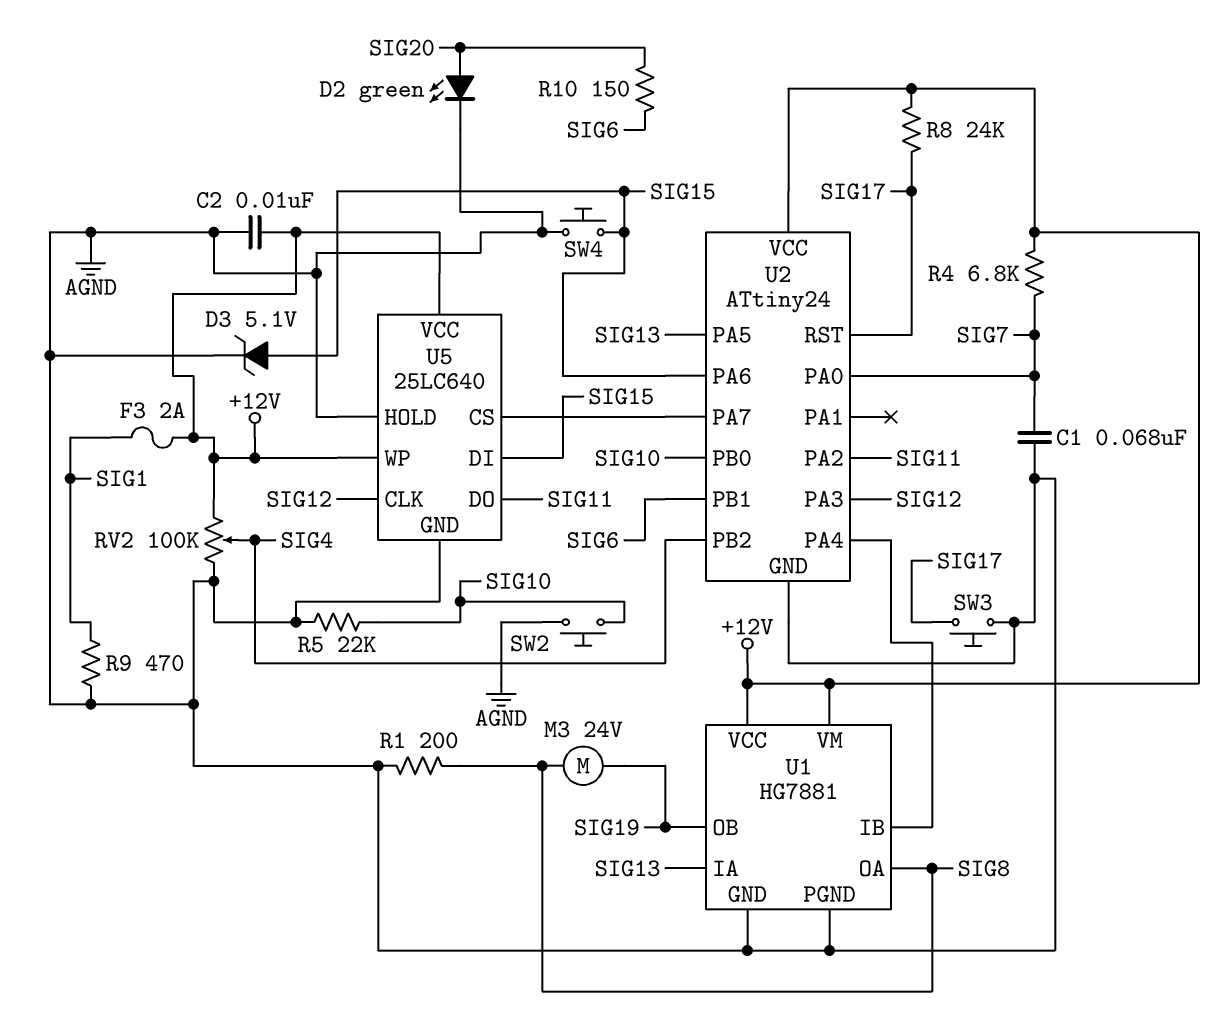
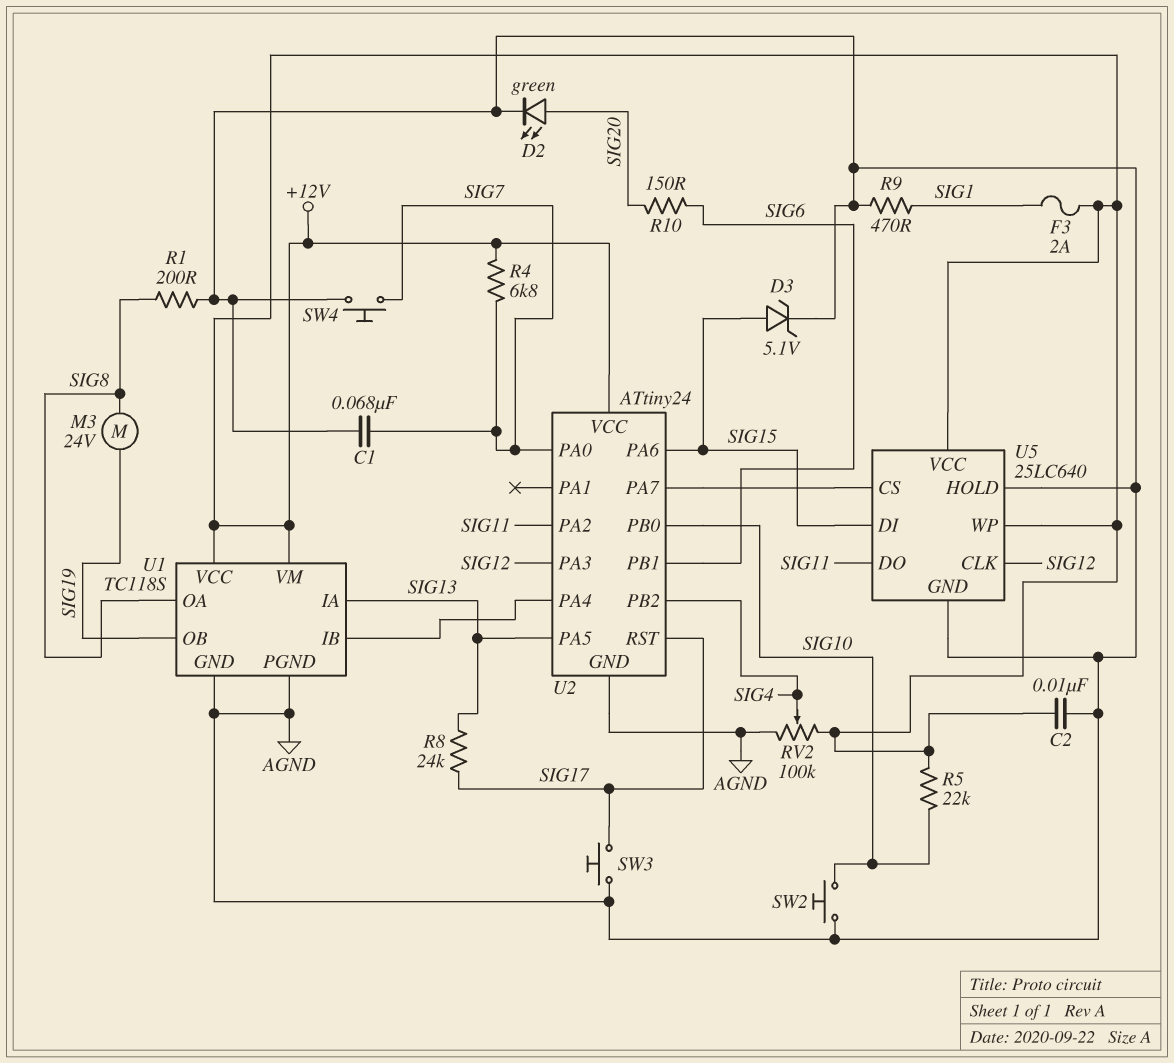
R5: 22k (AGND, SIG10) -> 22k (+12V, SIG10)
R8: 24k (+12V, SIG17) -> 24k (SIG13, SIG17)
SW4: button (AGND, SIG15) -> button (AGND, SIG7)
U1: HG7881 -> TC118S

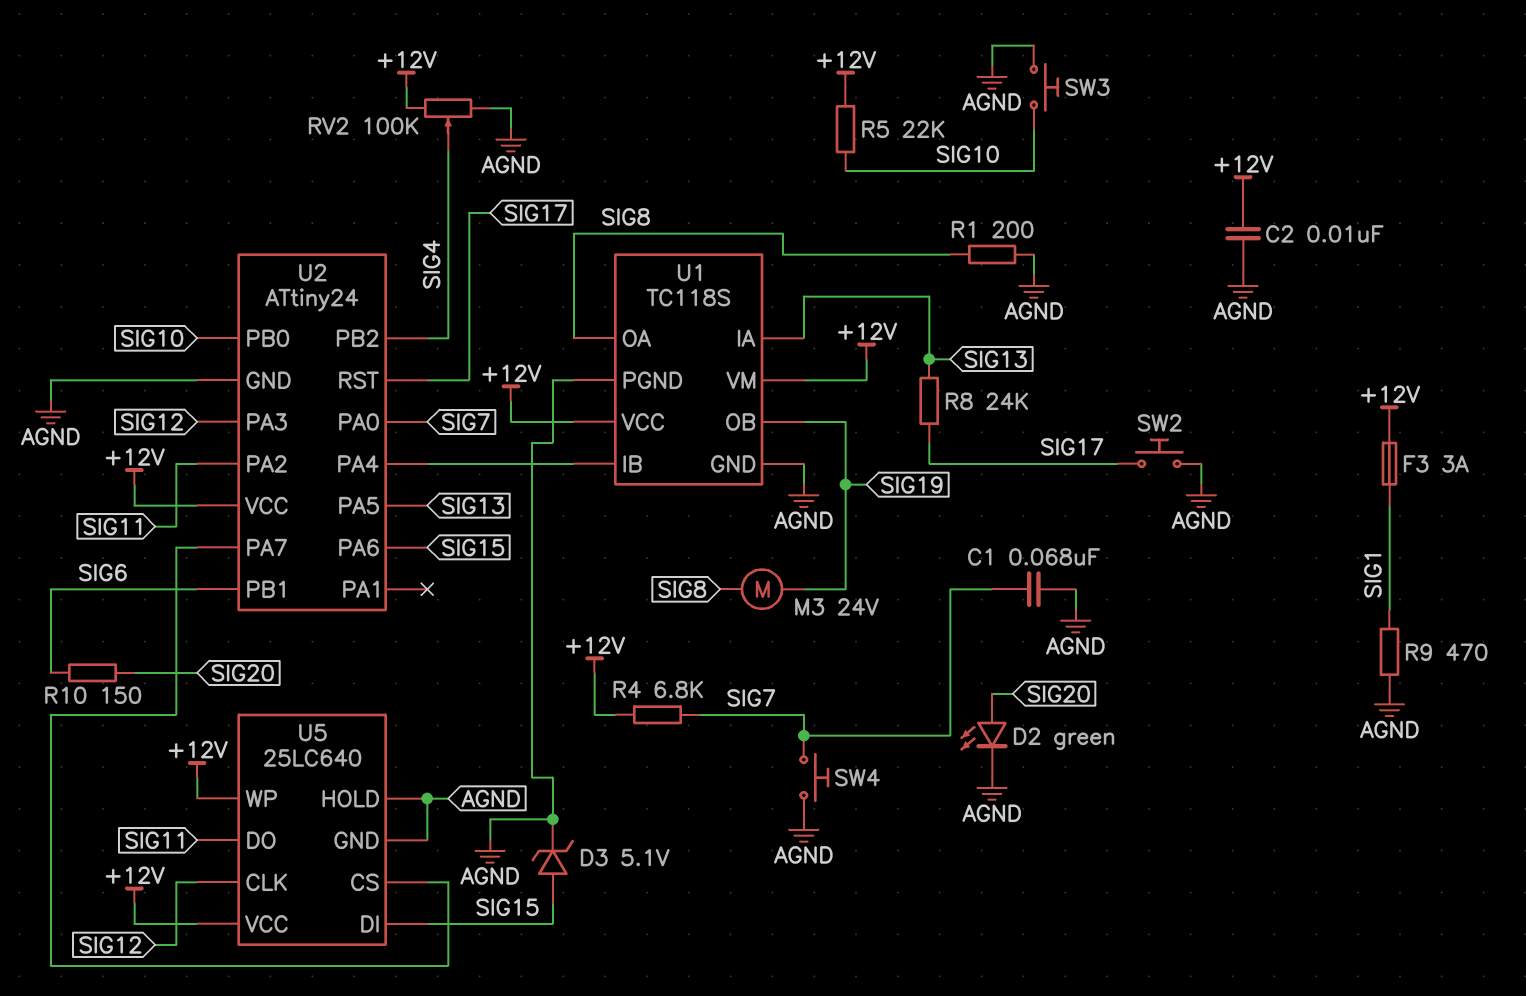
F3: 2A (+12V, SIG1) -> 3A (+12V, SIG1)
SW2: button (AGND, SIG10) -> button (AGND, SIG17)
SW3: button (AGND, SIG17) -> button (AGND, SIG10)

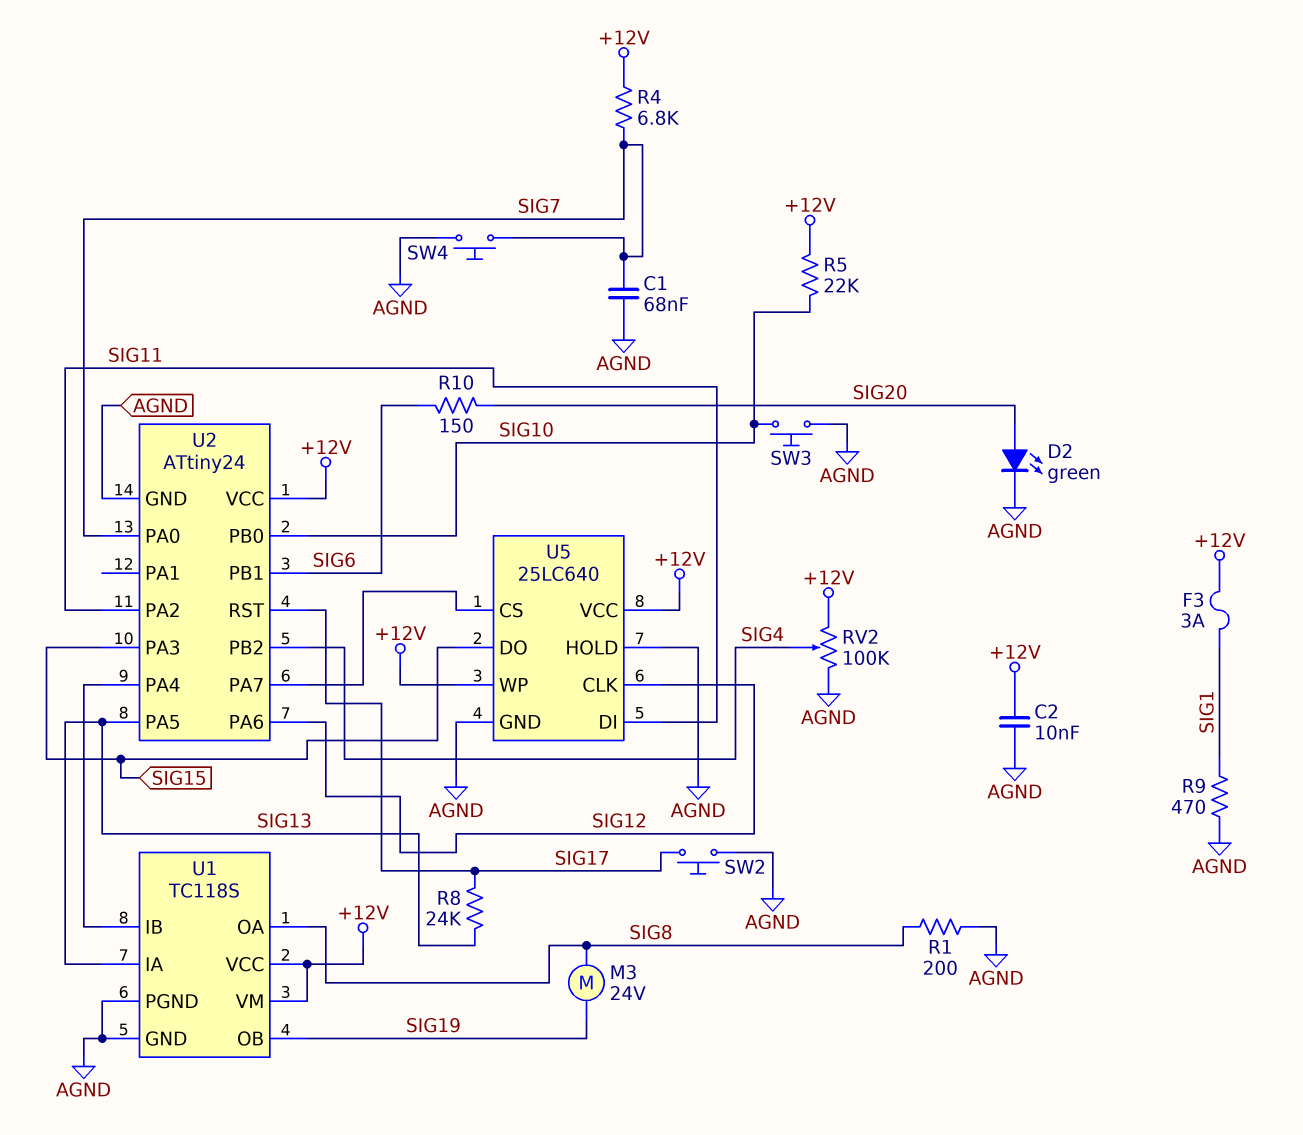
D3: zener 5.1V (A SIG15, K AGND) -> none
U2 pin PA3: SIG12 -> SIG15
U2 pin PA6: SIG15 -> SIG12
U5 pin DI: SIG15 -> SIG11
U5 pin DO: SIG11 -> SIG15

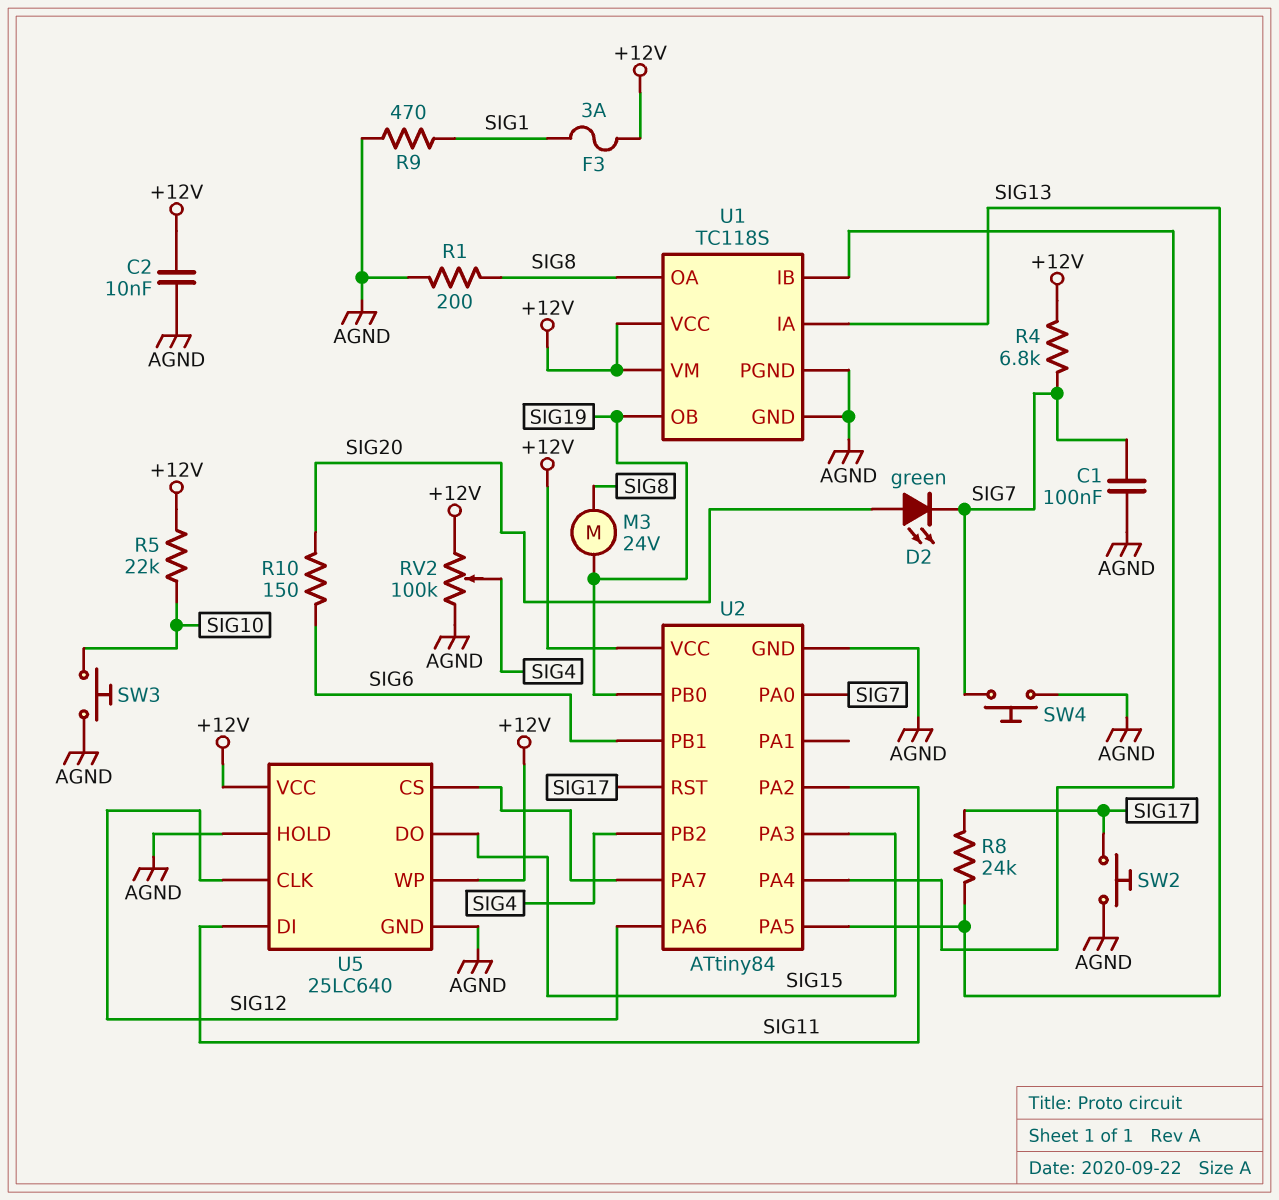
C1: 68nF (AGND, SIG7) -> 100nF (AGND, SIG7)
D2: LED green (A SIG20, K AGND) -> LED green (A SIG20, K SIG7)
U2: ATtiny24 -> ATtiny84
U2 pin PB0: SIG10 -> SIG19

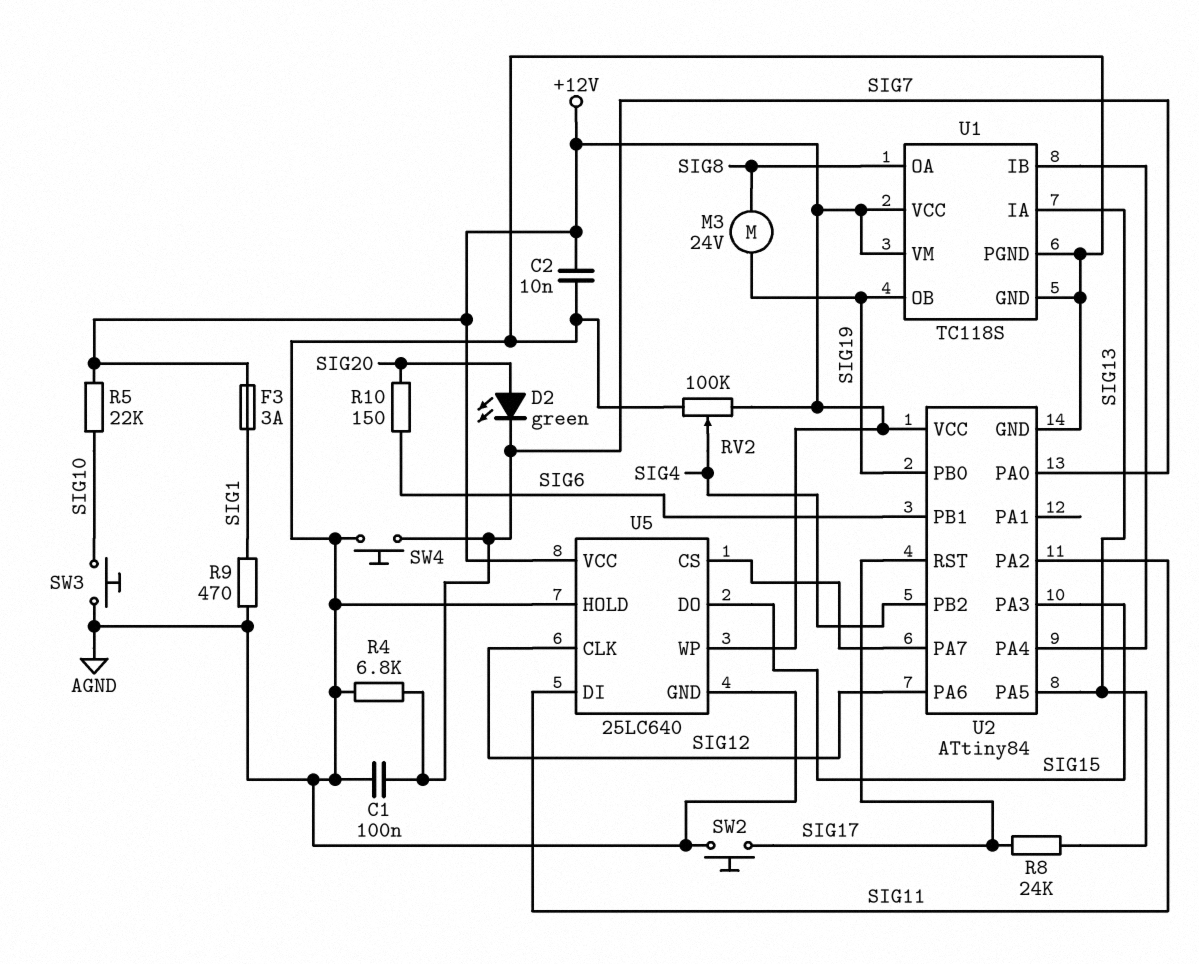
R1: 200 (AGND, SIG8) -> none
R4: 6.8k (+12V, SIG7) -> 6.8k (AGND, SIG7)

